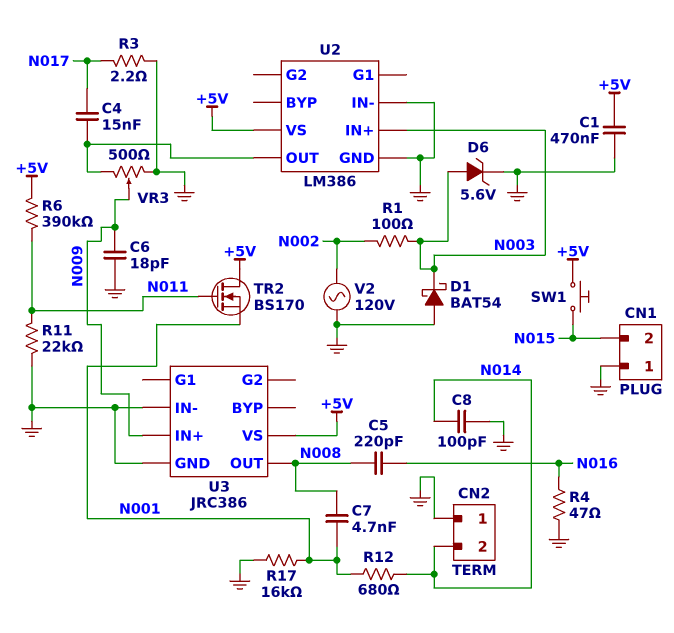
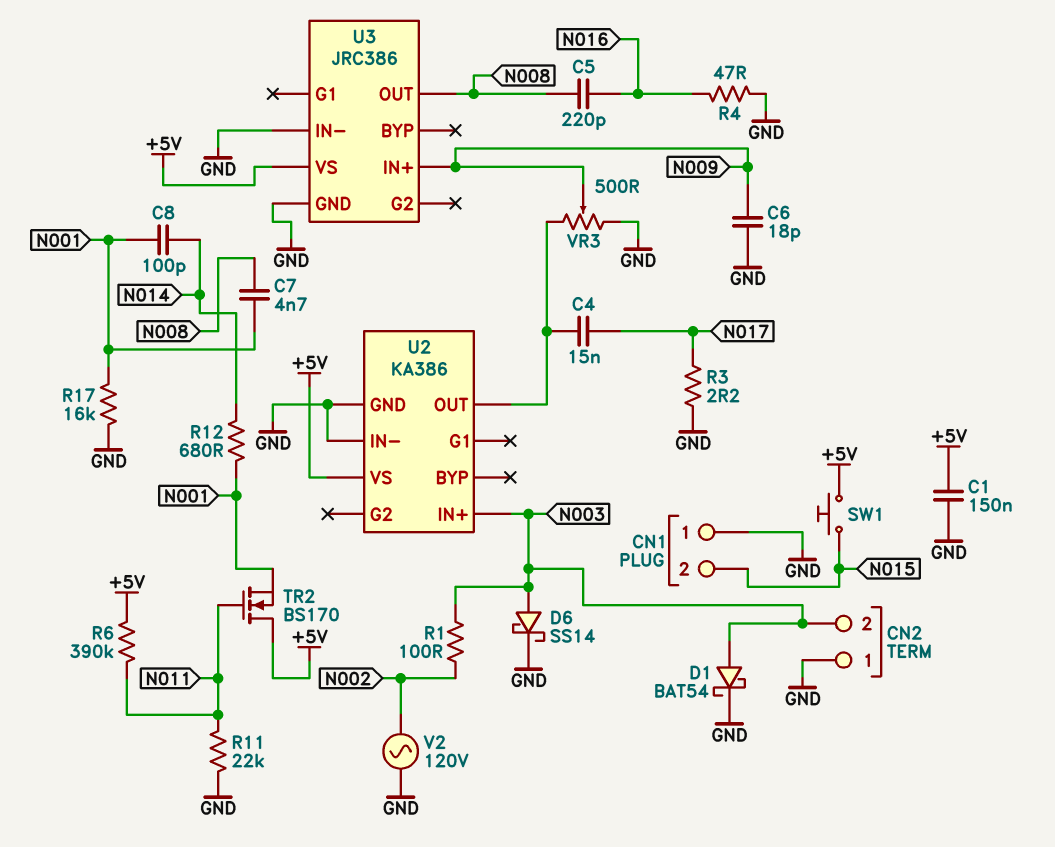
C1: 470nF (+5V, GND) -> 150nF (+5V, GND)
C8: 100pF (GND, N014) -> 100pF (N001, N014)
CN2 pin 2: N014 -> N003
D1: schottky BAT54 (A GND, K N003) -> schottky BAT54 (A N003, K GND)
D6: zener 5.6V (A N003, K GND) -> schottky SS14 (A N003, K GND)
U2: LM386 -> KA386

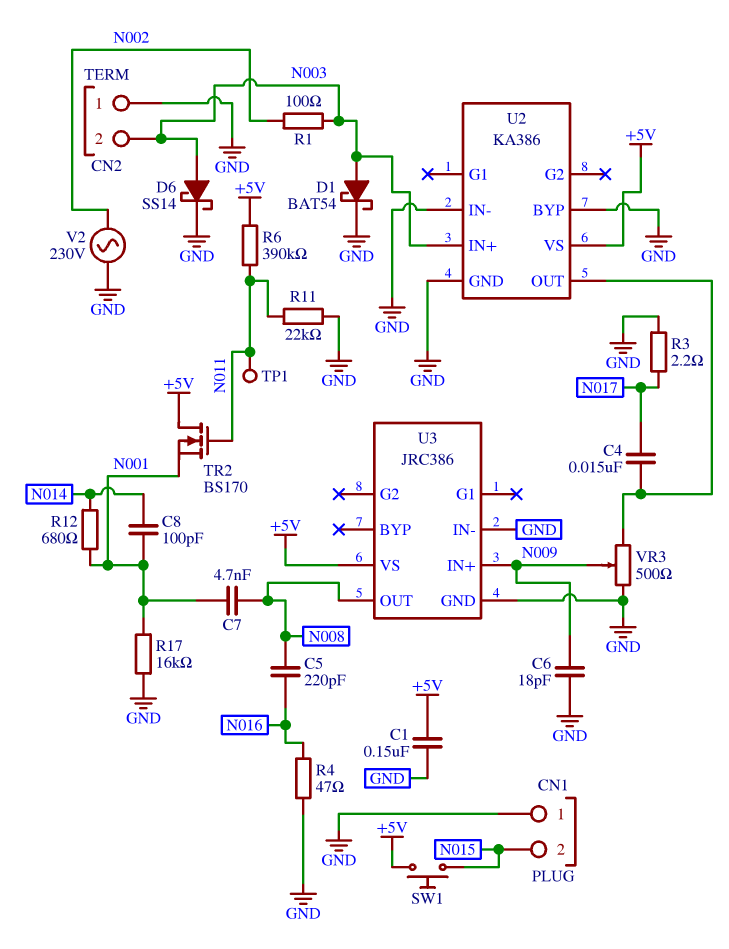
TP1: none -> test point (N011)
U2 pin BYP: none -> GND
V2: AC 120V (GND, N002) -> AC 230V (GND, N002)

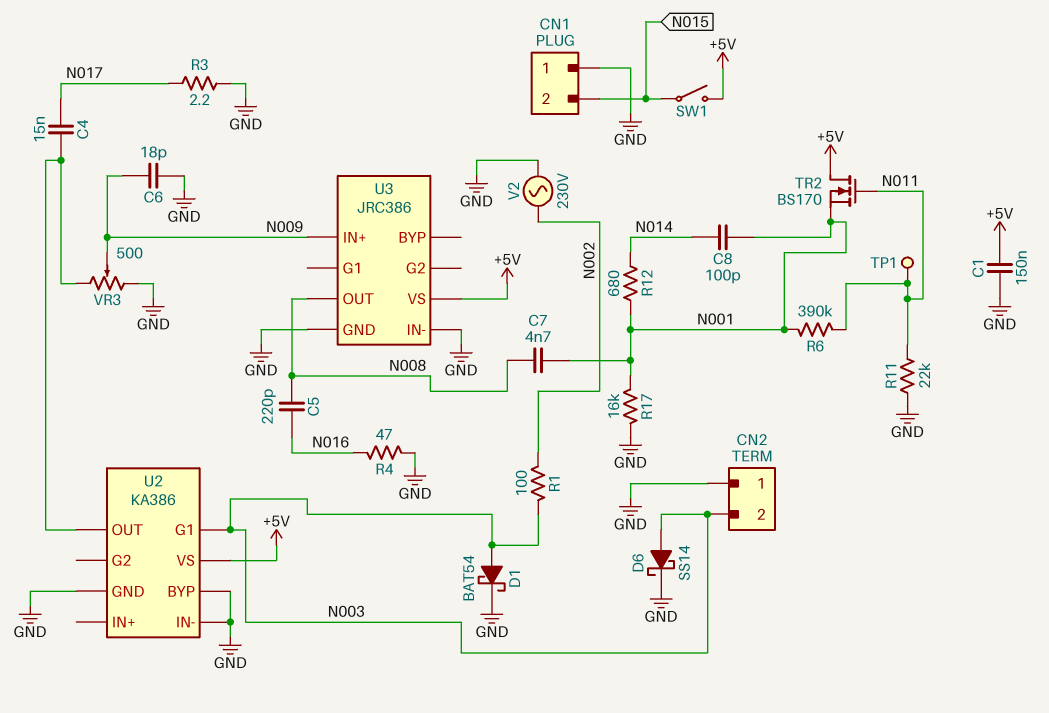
R6: 390k (+5V, N011) -> 390k (N001, N011)
SW1: button (+5V, N015) -> switch (+5V, N015)
U2 pin G1: none -> N003
U2 pin IN+: N003 -> none

